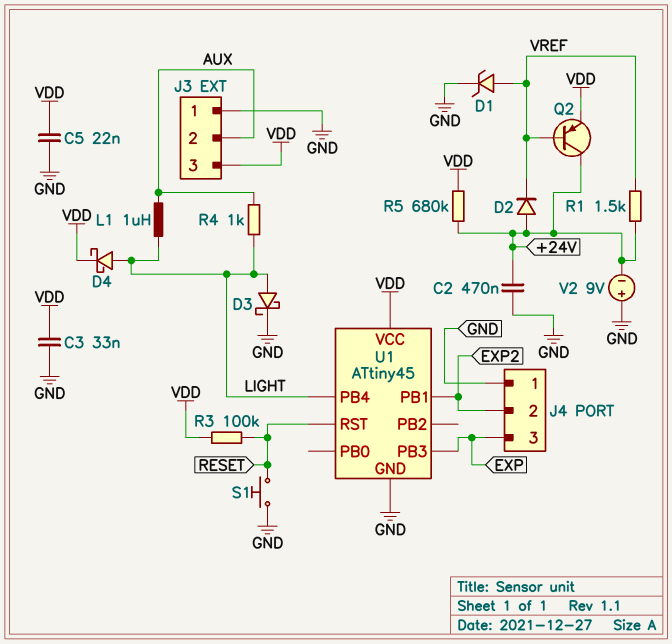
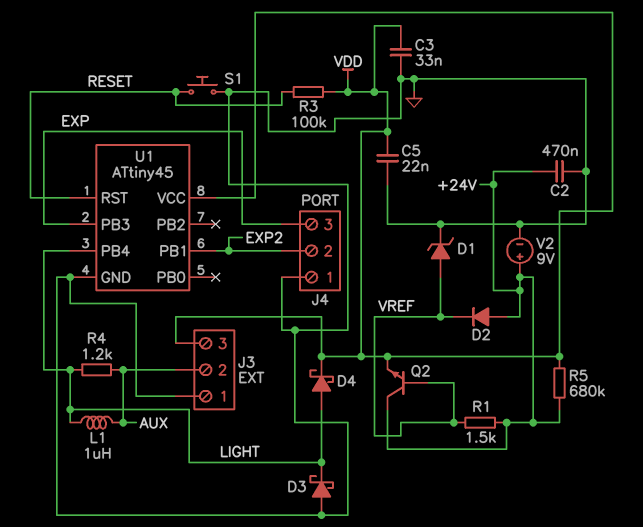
D3: schottky (A LIGHT, K GND) -> schottky (A GND, K LIGHT)
Q2: PNP (B VREF, C +24V, E VDD) -> NPN (B VREF, C +24V, E VDD)
R4: 1k (AUX, LIGHT) -> 1.2k (AUX, LIGHT)
V2: 9V (plus GND, minus +24V) -> 9V (plus +24V, minus GND)

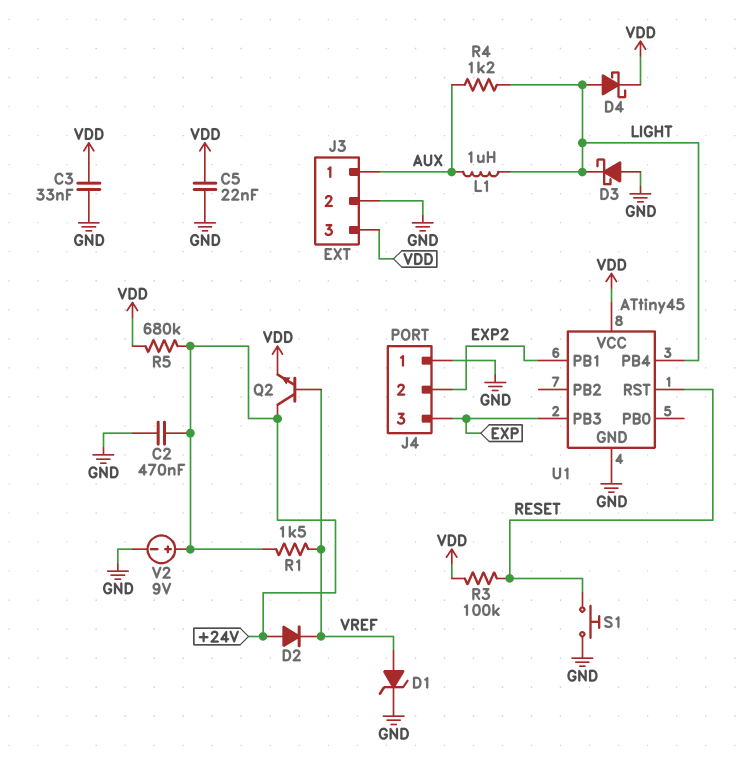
J3 pin 1: GND -> AUX
J3 pin 2: AUX -> GND

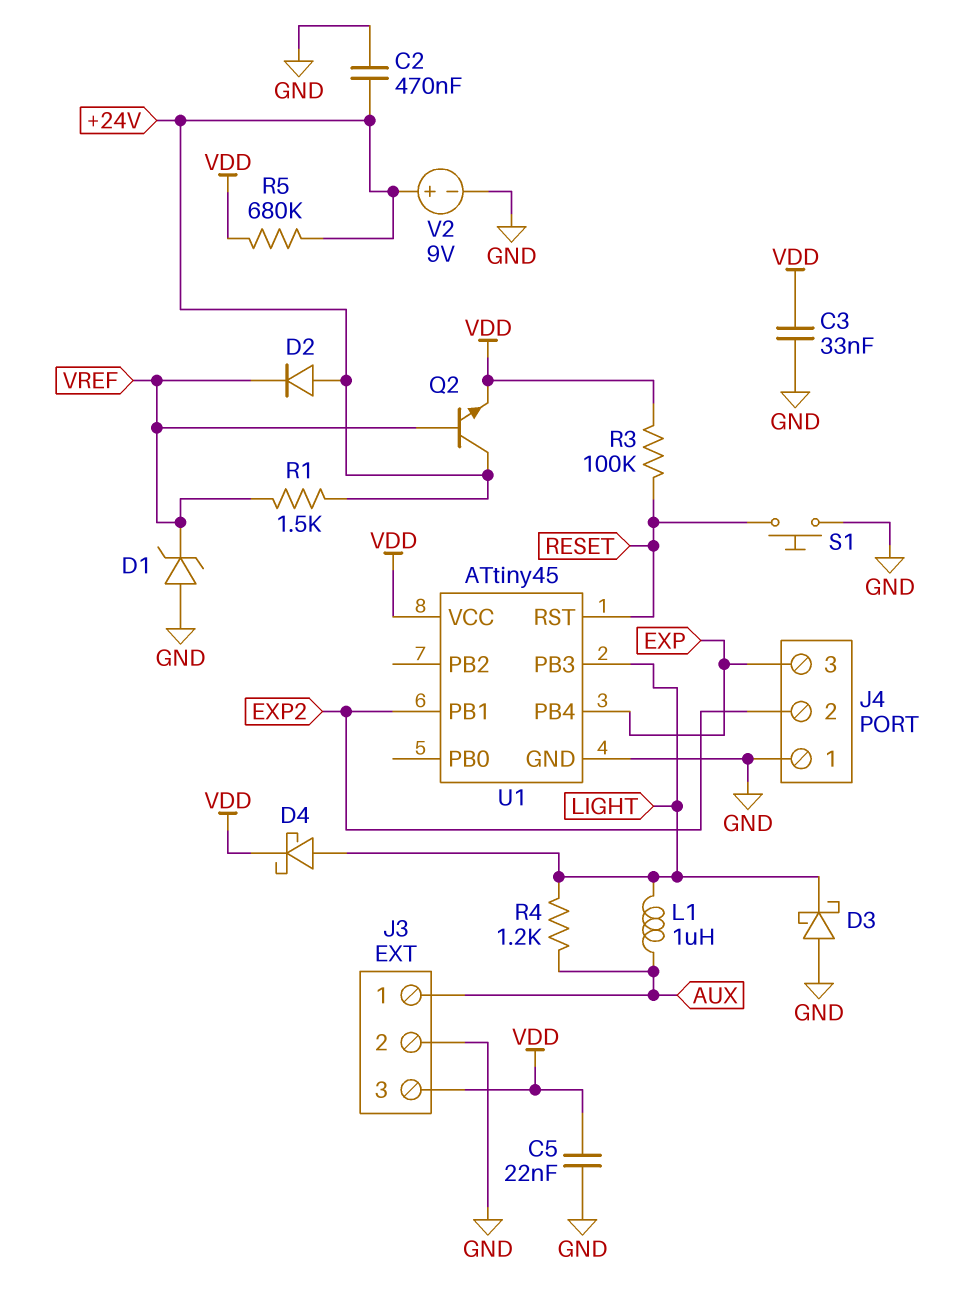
D1: zener (A VREF, K GND) -> zener (A GND, K VREF)
U1 pin PB3: EXP -> LIGHT
U1 pin PB4: LIGHT -> EXP

